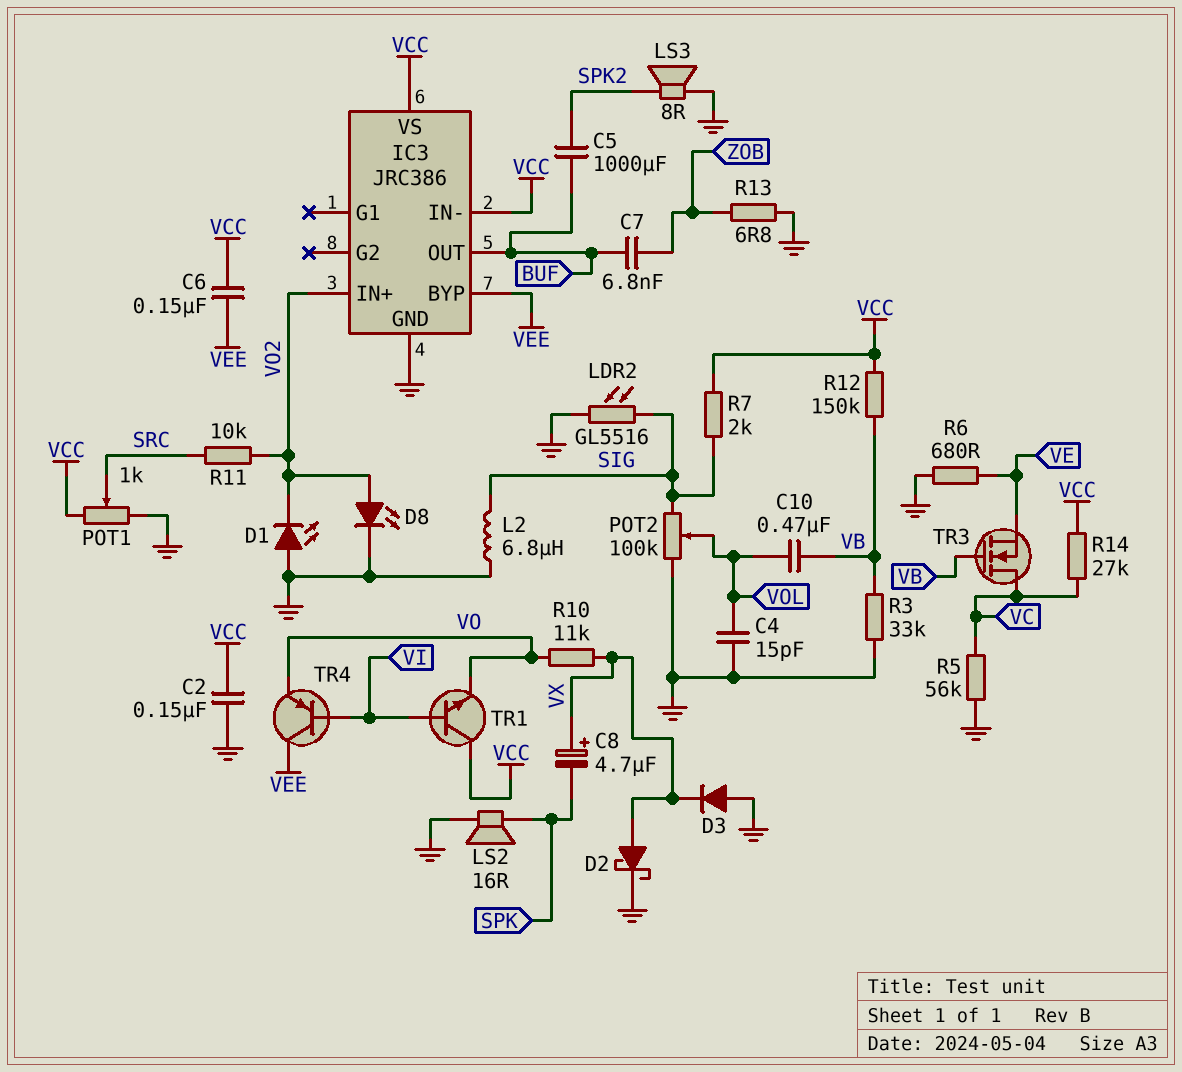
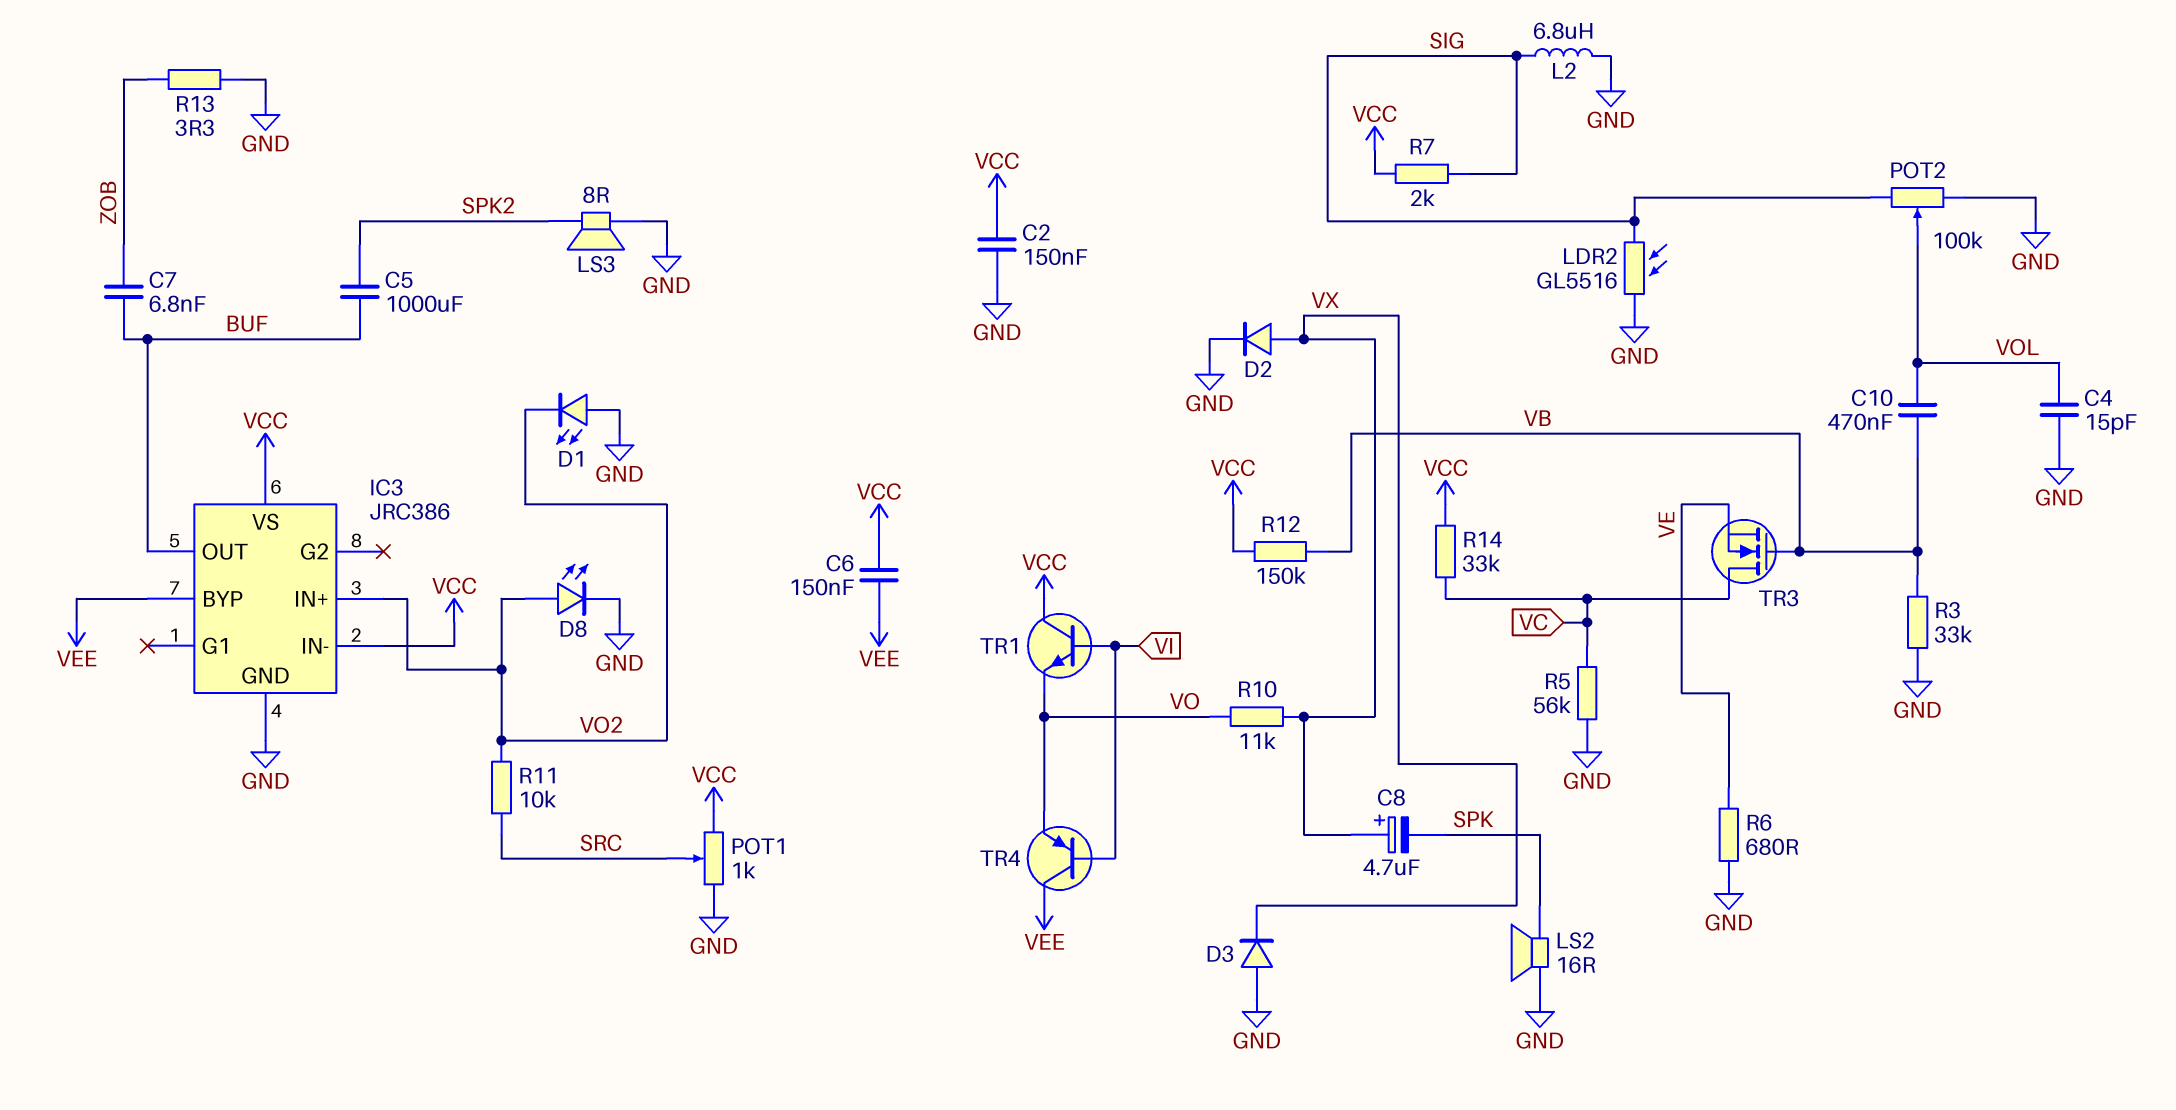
D2: schottky (A VX, K GND) -> diode (A VX, K GND)
R13: 6.8 (GND, ZOB) -> 3.3 (GND, ZOB)
R14: 27k (VC, VCC) -> 33k (VC, VCC)

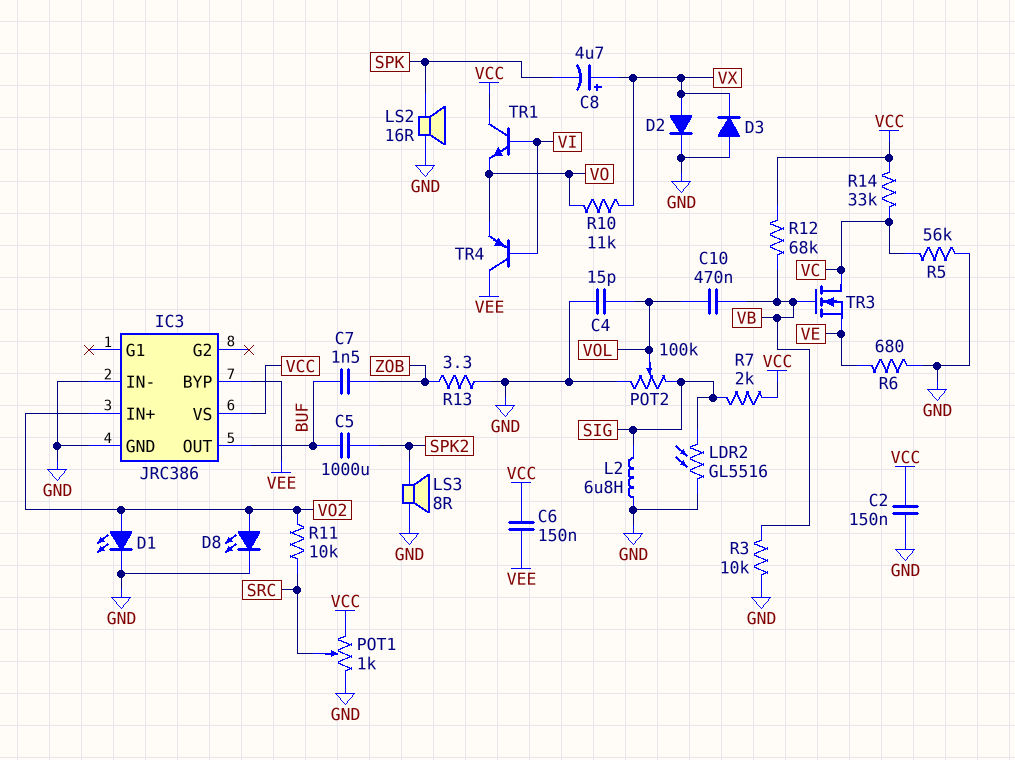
C7: 6.8nF (BUF, ZOB) -> 1.5nF (BUF, ZOB)
D1: LED (A GND, K VO2) -> LED (A VO2, K GND)
IC3 pin IN-: VCC -> GND
R3: 33k (GND, VB) -> 10k (GND, VB)
R12: 150k (VB, VCC) -> 68k (VB, VCC)

